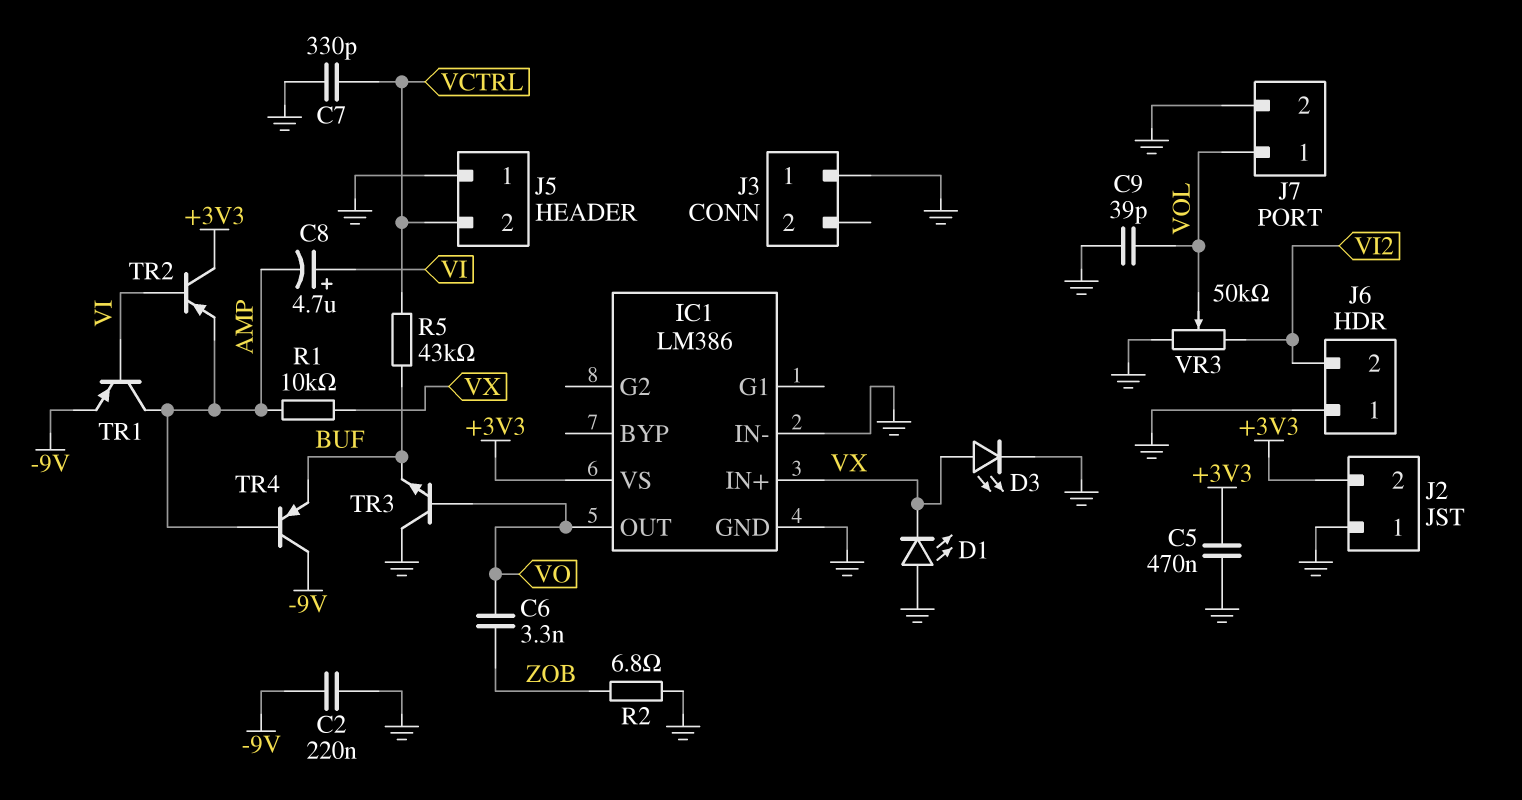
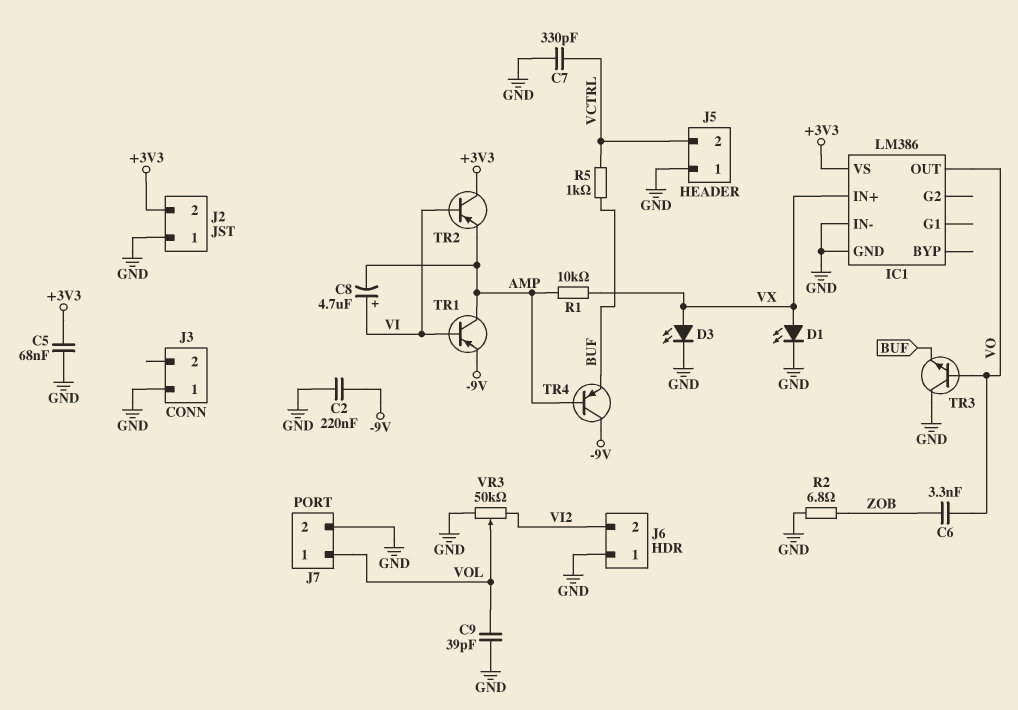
C5: 470nF (+3V3, GND) -> 68nF (+3V3, GND)
D1: LED (A GND, K VX) -> LED (A VX, K GND)
R5: 43k (BUF, VCTRL) -> 1k (BUF, VCTRL)

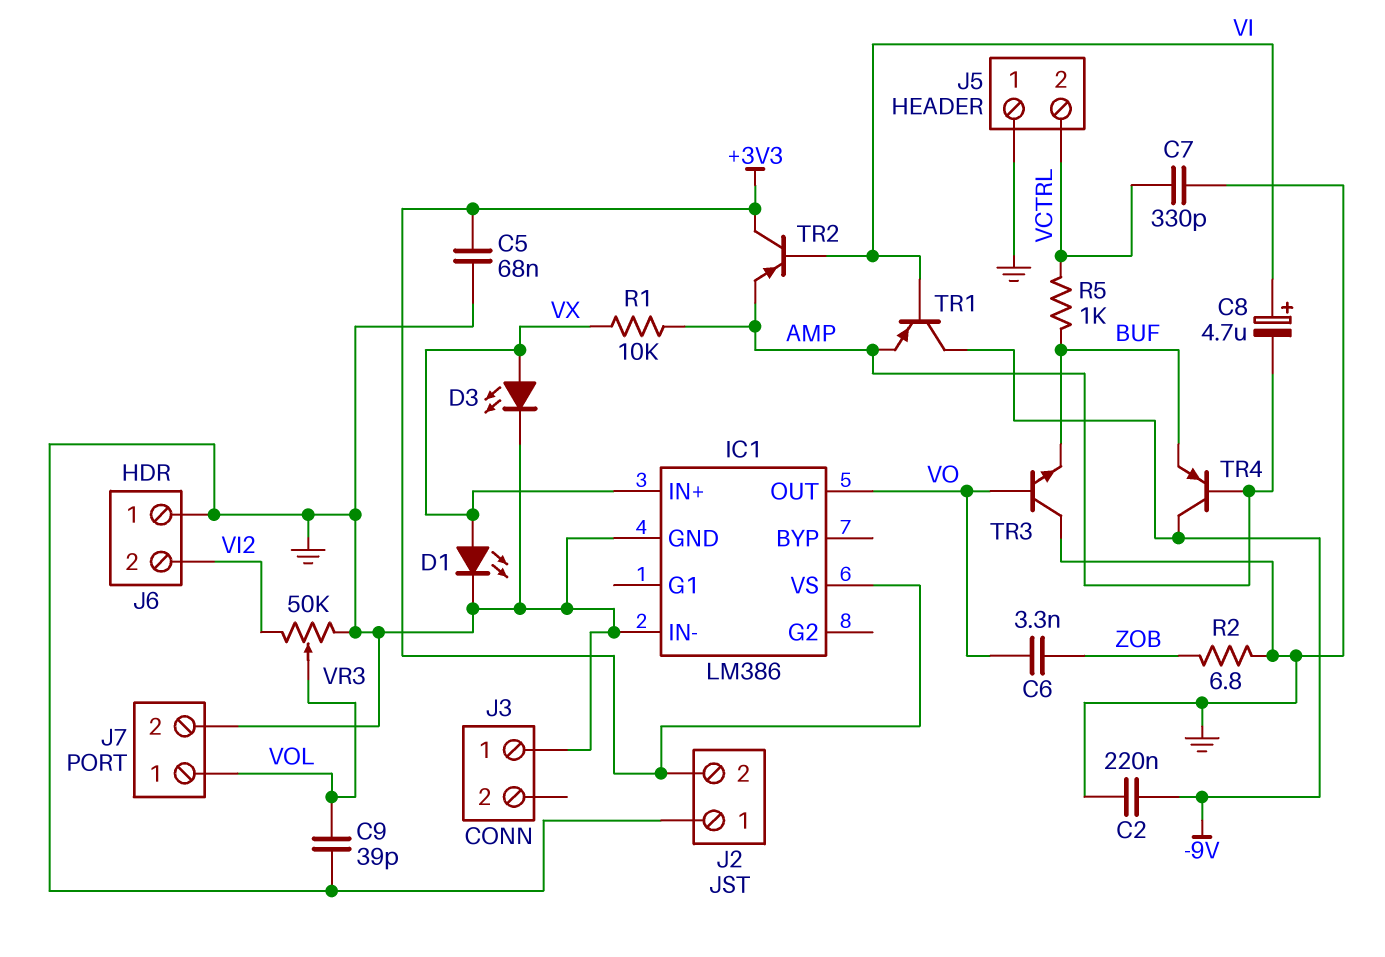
TR1: PNP (B VI, C AMP, E -9V) -> PNP (B VI, C -9V, E AMP)

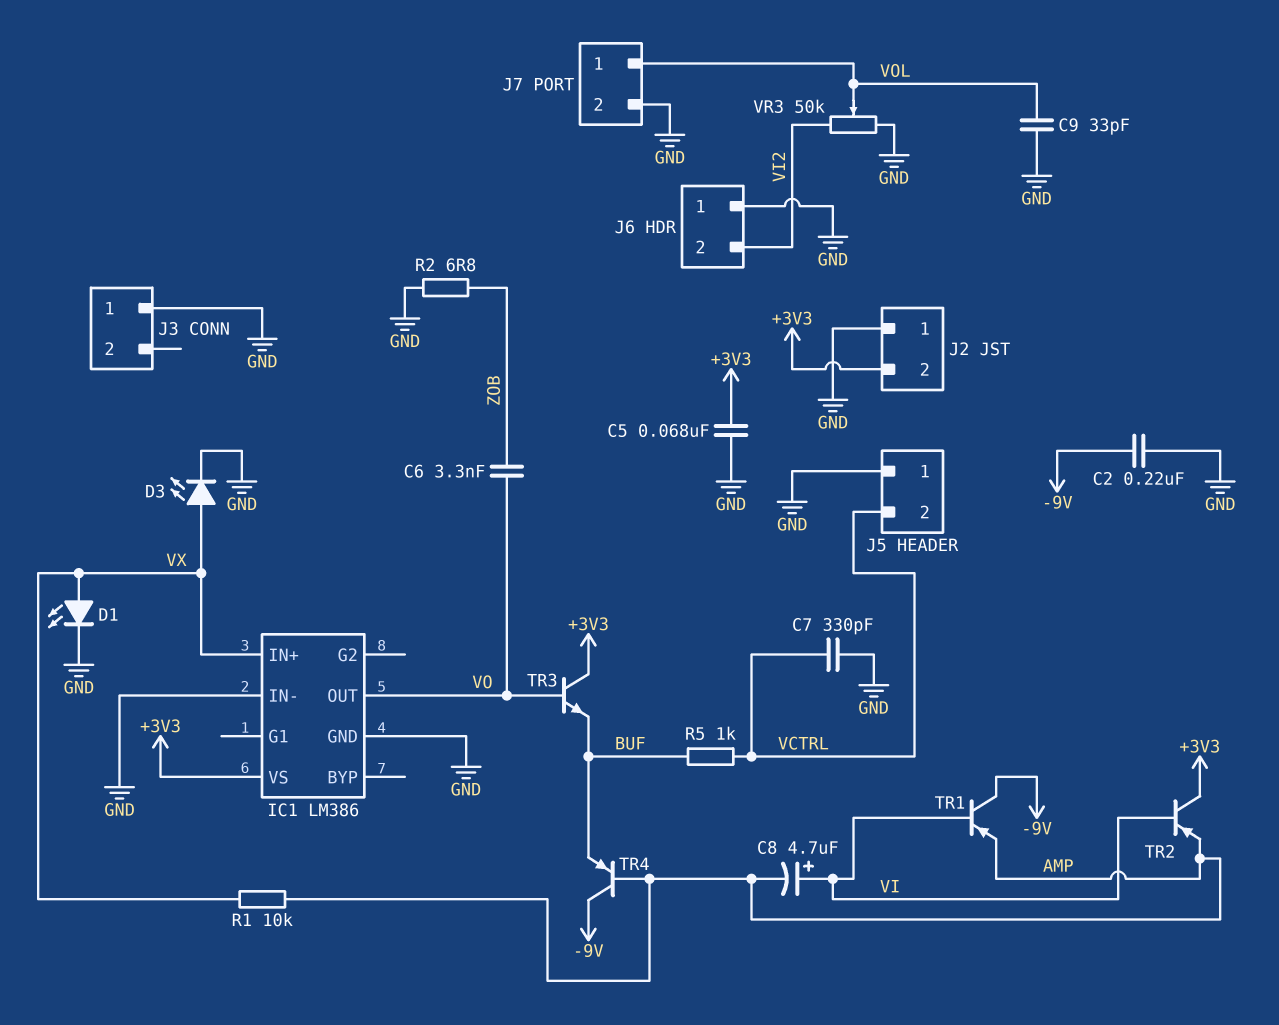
C9: 39pF (GND, VOL) -> 33pF (GND, VOL)
TR3: NPN (B VO, C GND, E BUF) -> NPN (B VO, C +3V3, E BUF)

